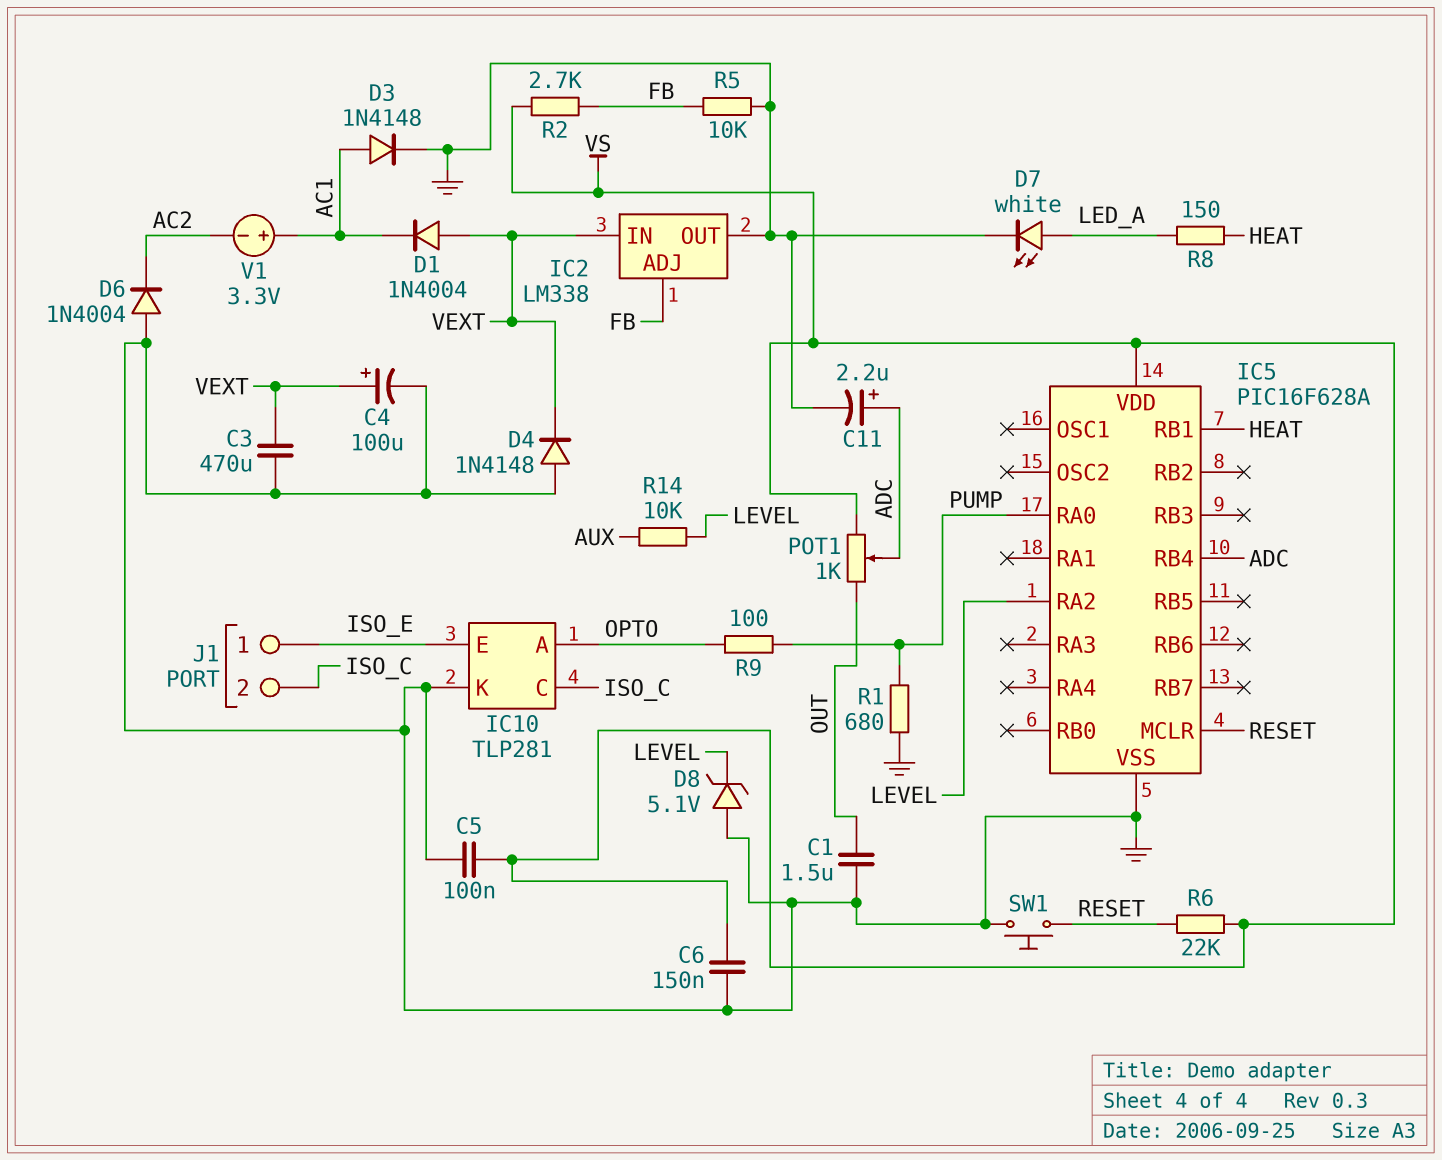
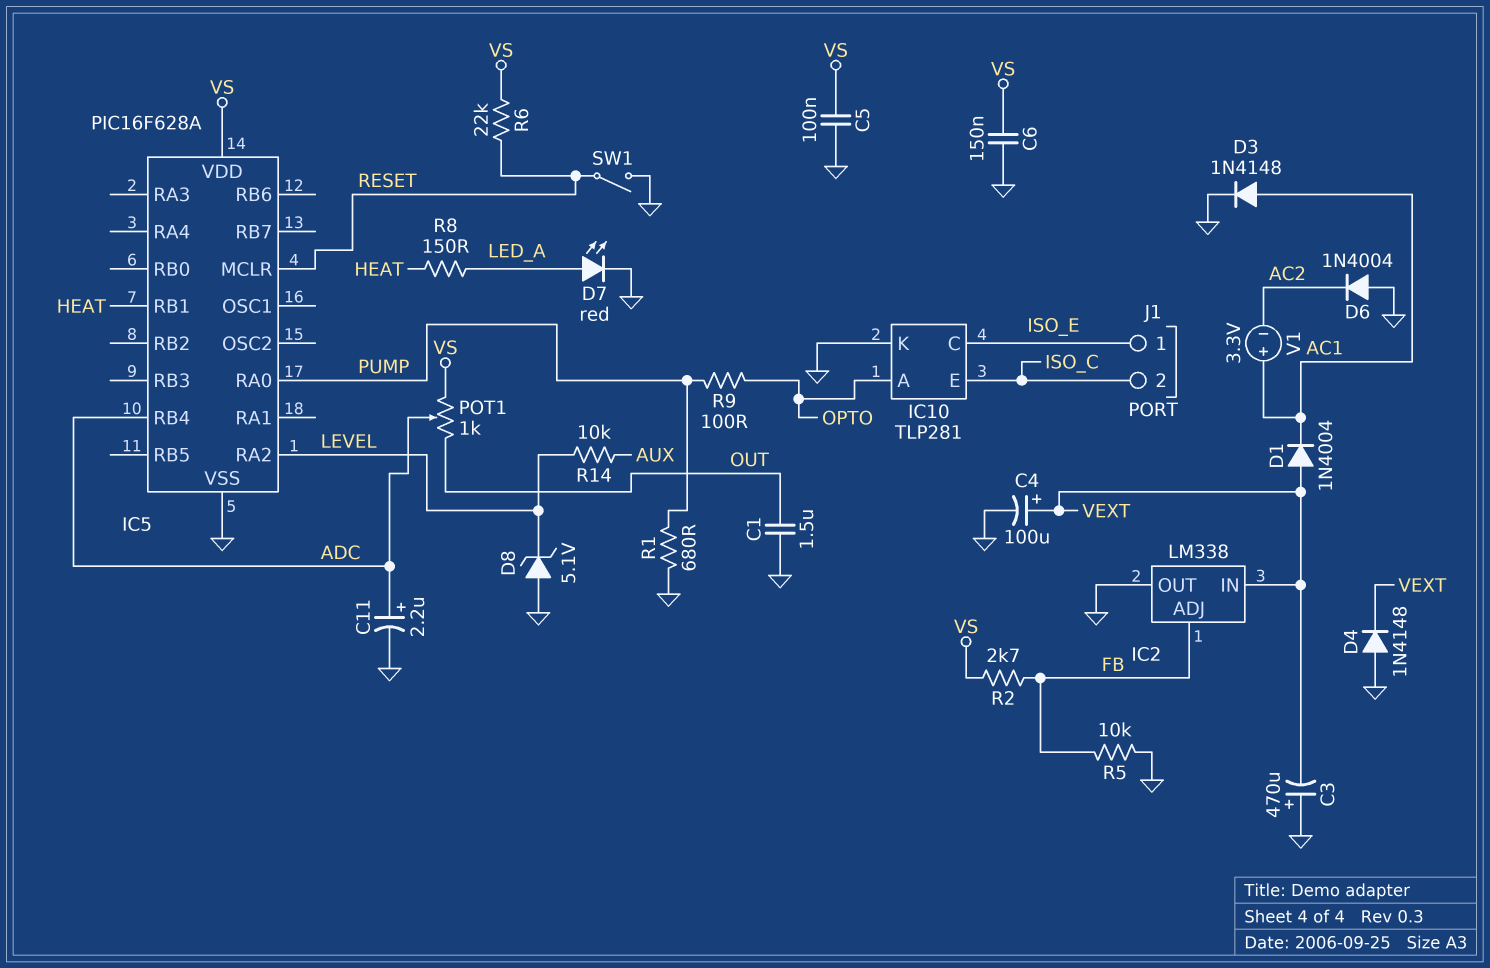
C3: 470uF (GND, VEXT) -> 470uF (plus GND, minus VEXT)
D7: LED white (A LED_A, K GND) -> LED red (A LED_A, K GND)
IC10 pin C: ISO_C -> ISO_E
IC10 pin E: ISO_E -> ISO_C
SW1: button (GND, RESET) -> switch (GND, RESET)

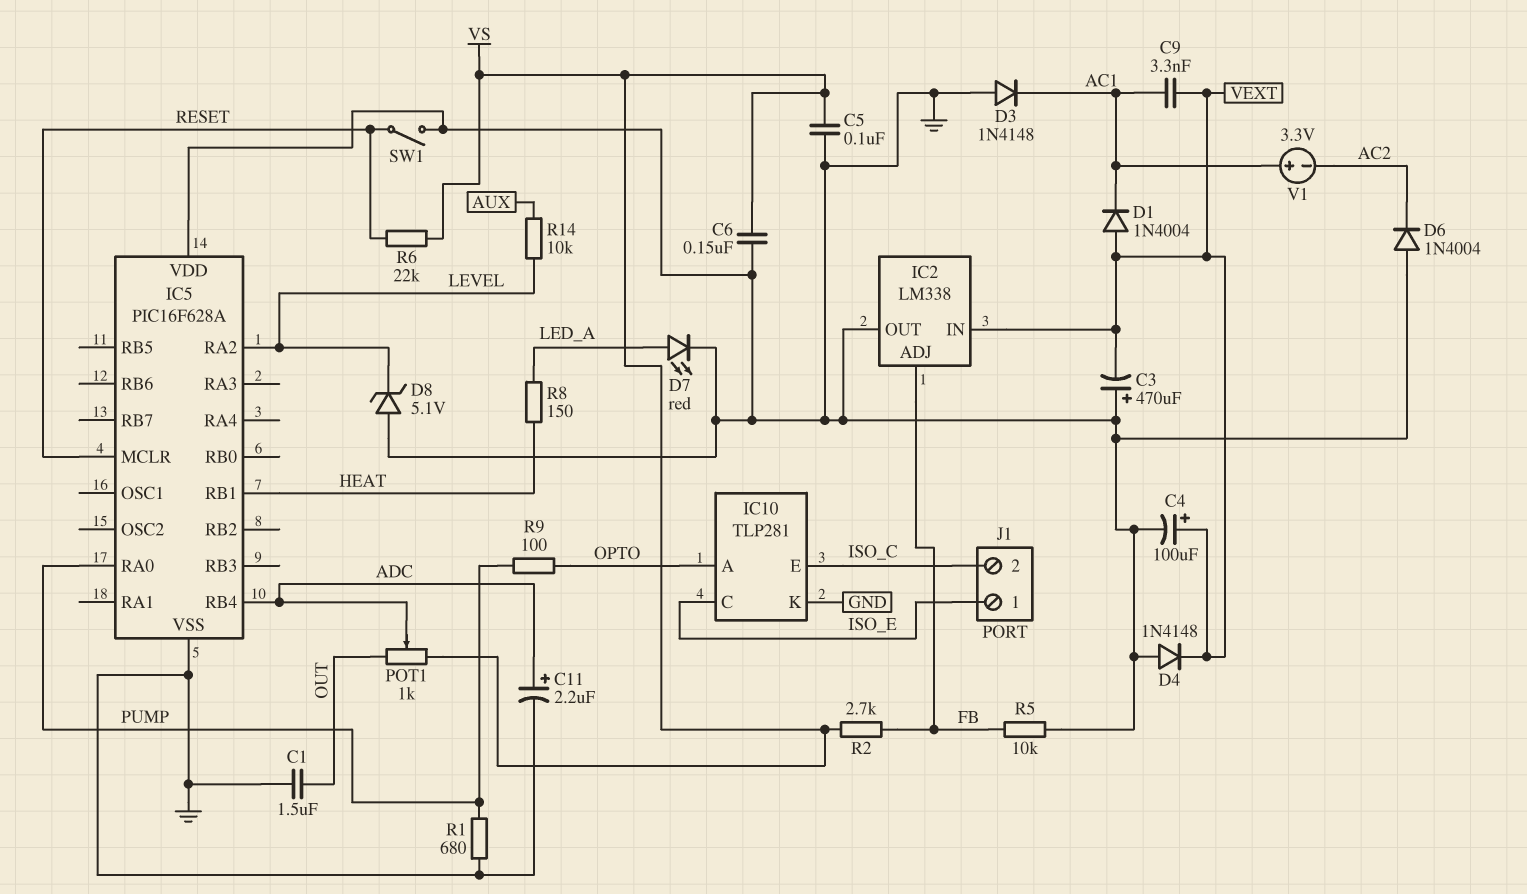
C9: none -> 3.3nF (AC1, VEXT)
D3: diode 1N4148 (A AC1, K GND) -> diode 1N4148 (A GND, K AC1)
IC5 pin VDD: VS -> GND

